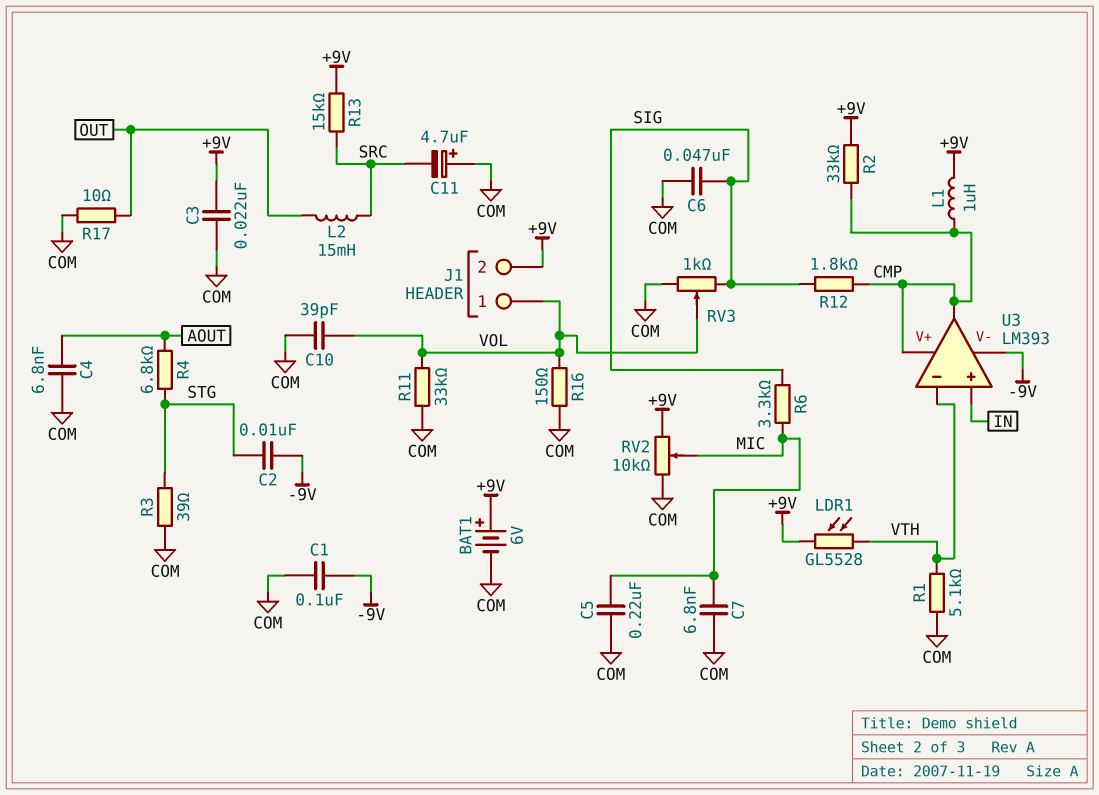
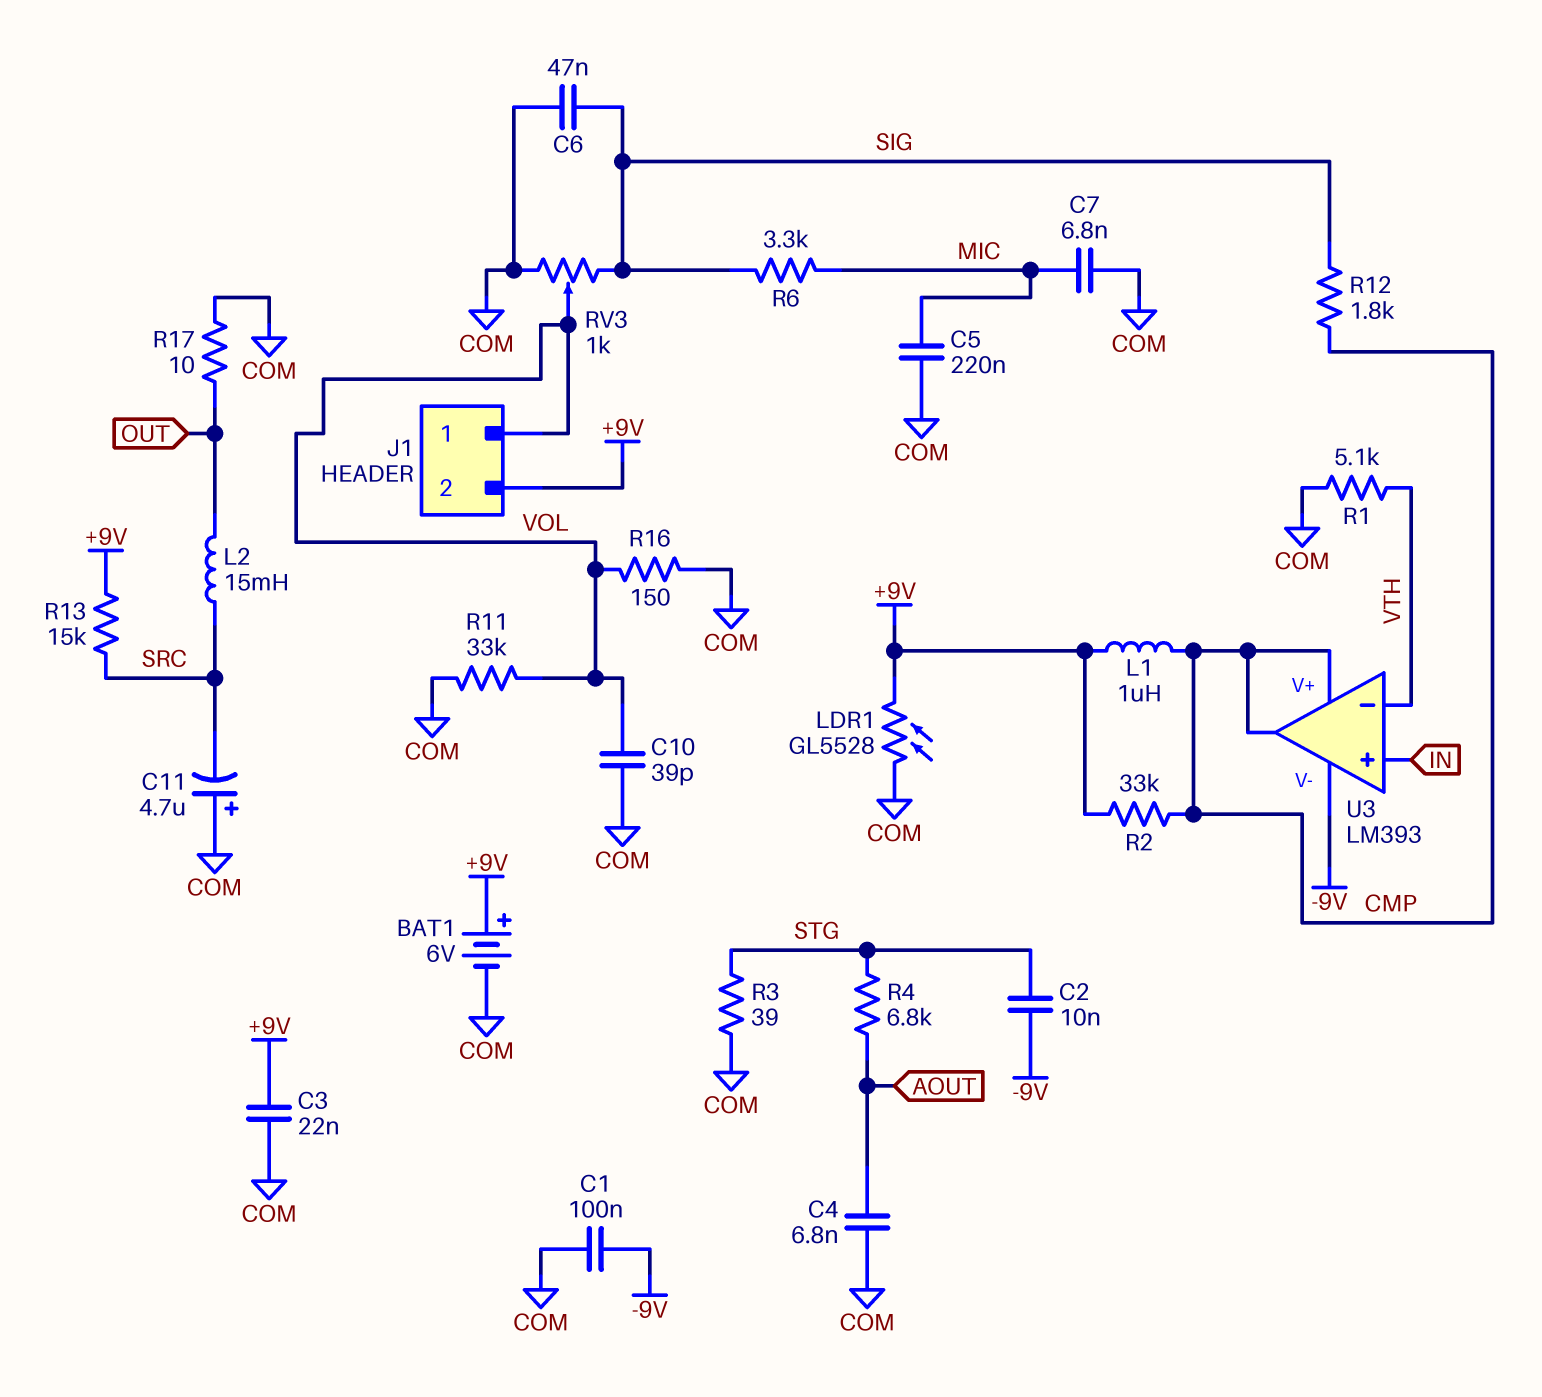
LDR1: GL5528 (+9V, VTH) -> GL5528 (+9V, COM)
RV2: 10k (+9V, COM, wiper MIC) -> none

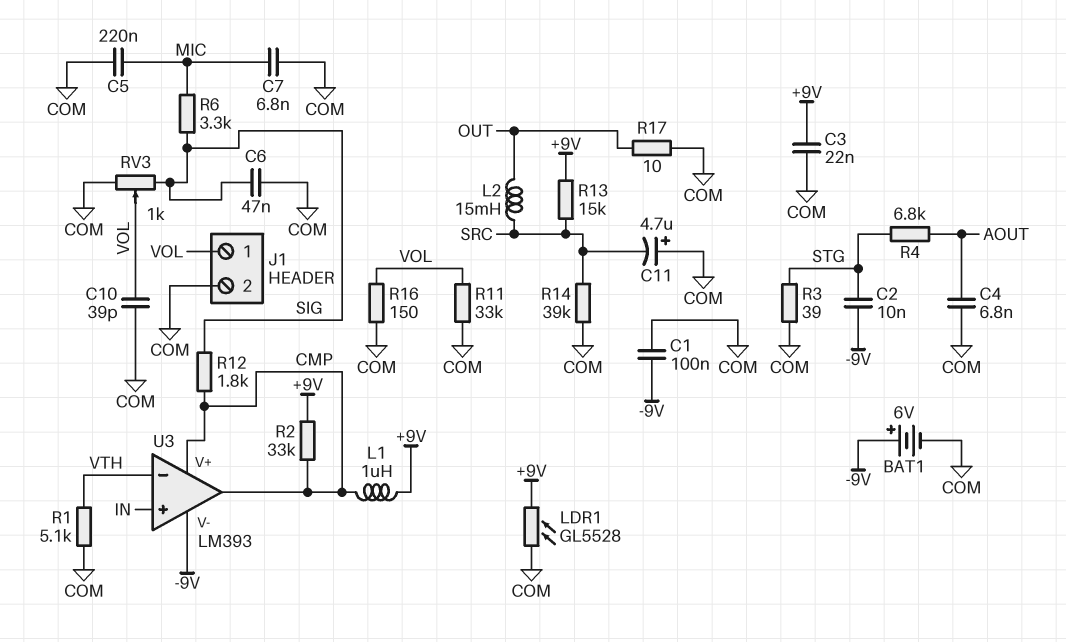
BAT1: 6V (plus +9V, minus COM) -> 6V (plus -9V, minus COM)
J1 pin 2: +9V -> COM
R14: none -> 39k (COM, SRC)

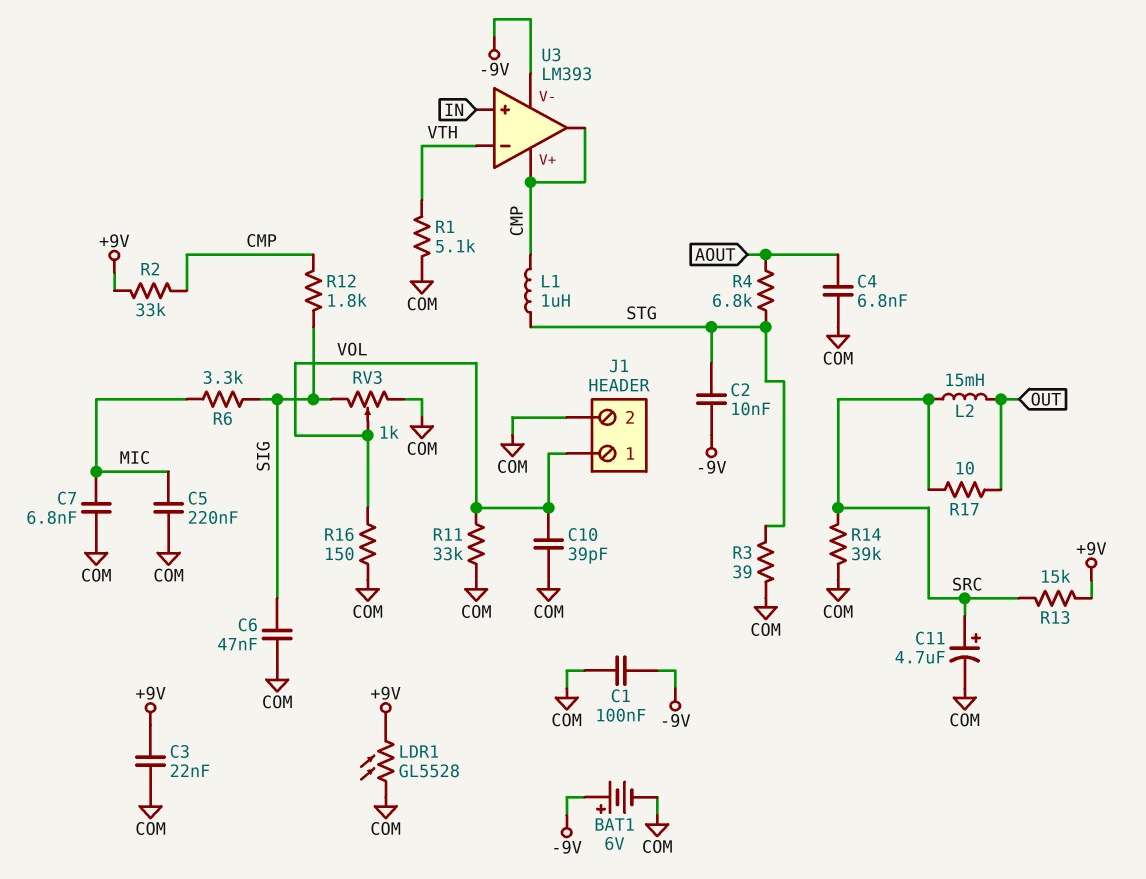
C11: 4.7uF (plus COM, minus SRC) -> 4.7uF (plus SRC, minus COM)
L1: 1uH (+9V, CMP) -> 1uH (CMP, STG)
R17: 10 (COM, OUT) -> 10 (OUT, SRC)

